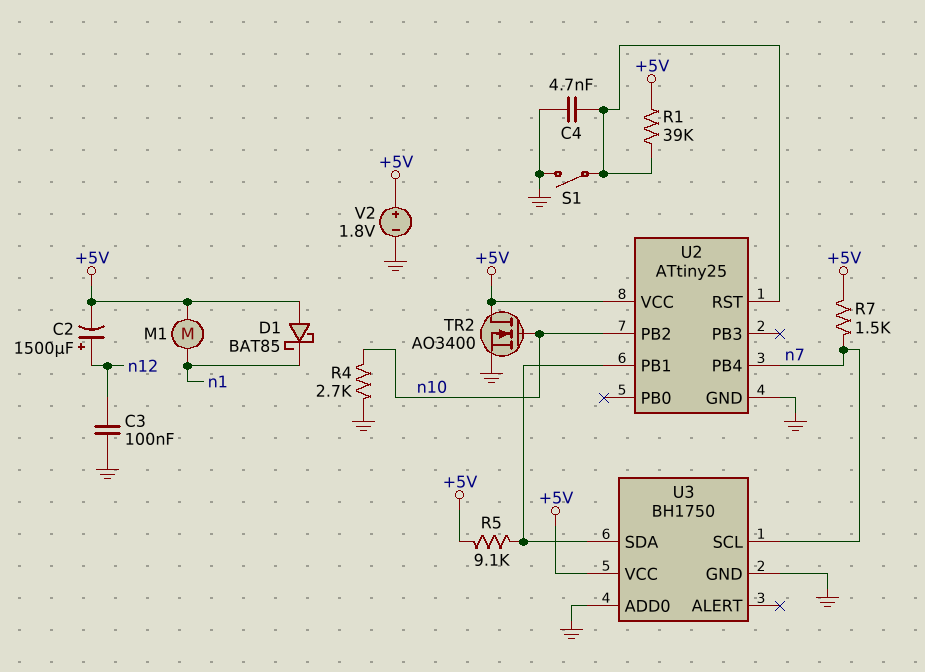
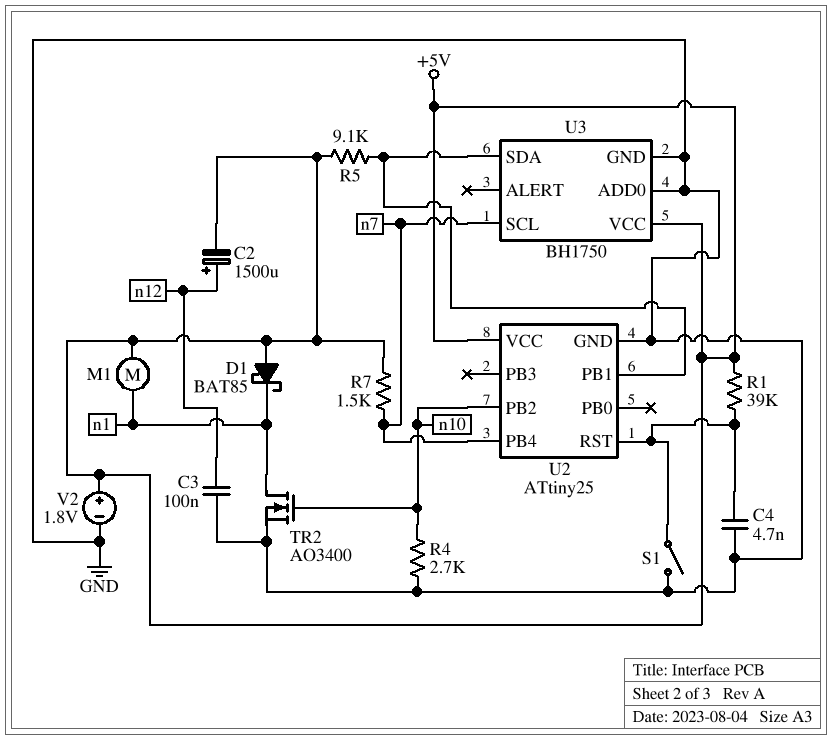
TR2: NMOS AO3400 (G n10, D +5V, S GND) -> NMOS AO3400 (G n10, D n1, S GND)

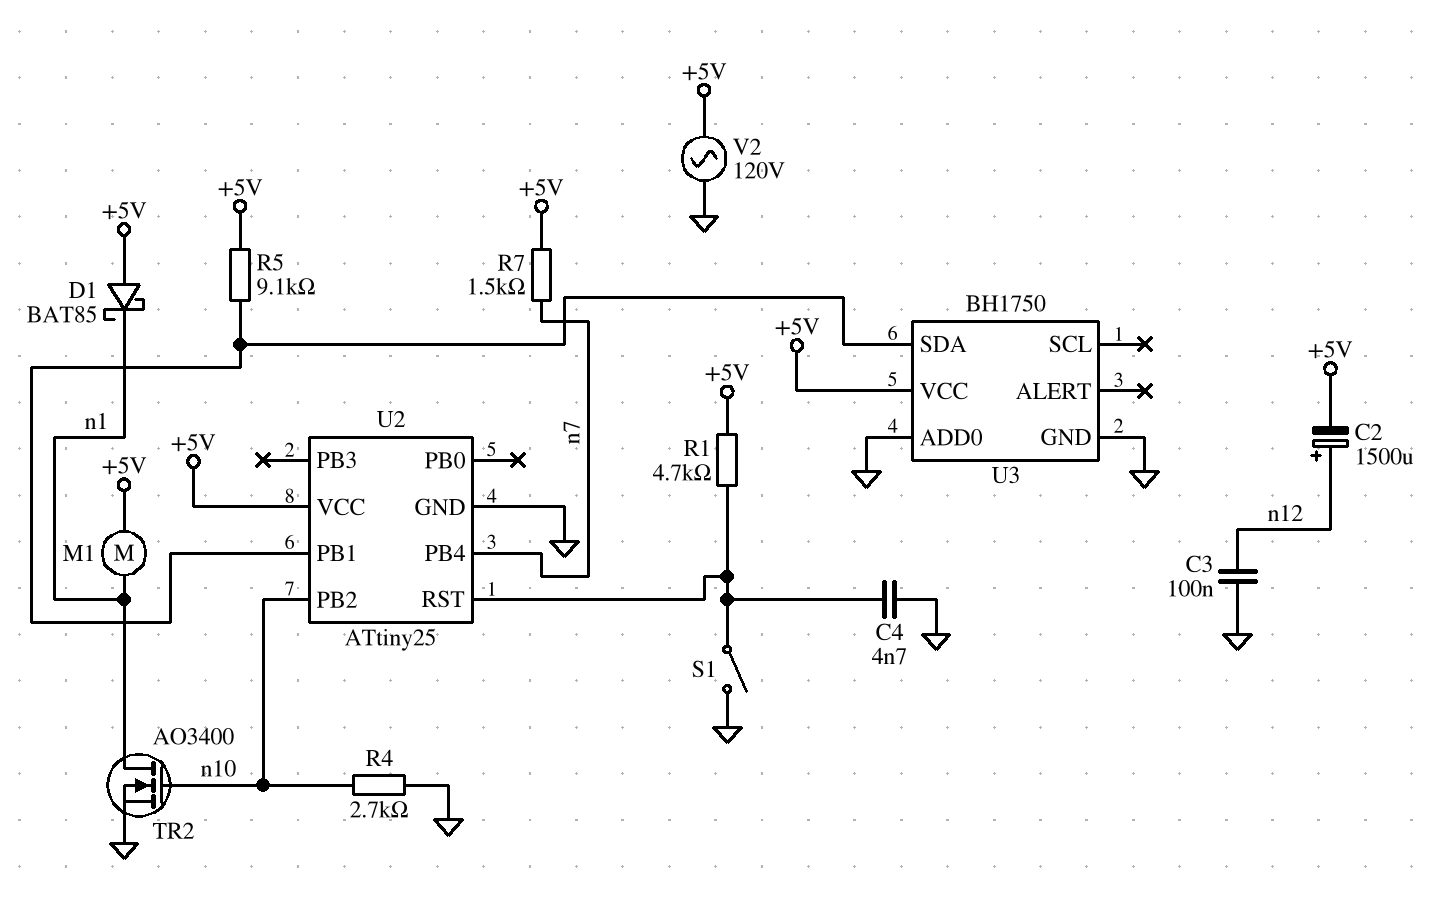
R1: 39k (+5V, U2/RST) -> 4.7k (+5V, U2/RST)
U3 pin SCL: n7 -> none
V2: 1.8V (plus +5V, minus GND) -> AC 120V (+5V, GND)

